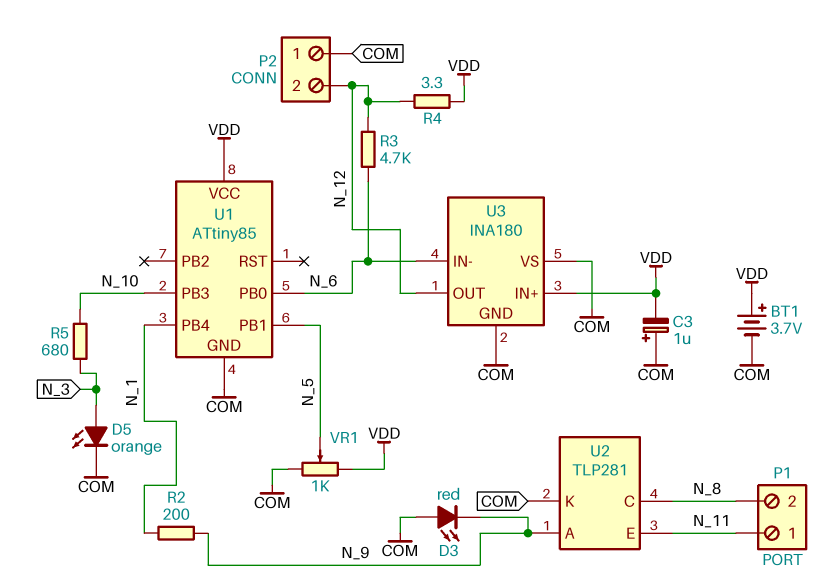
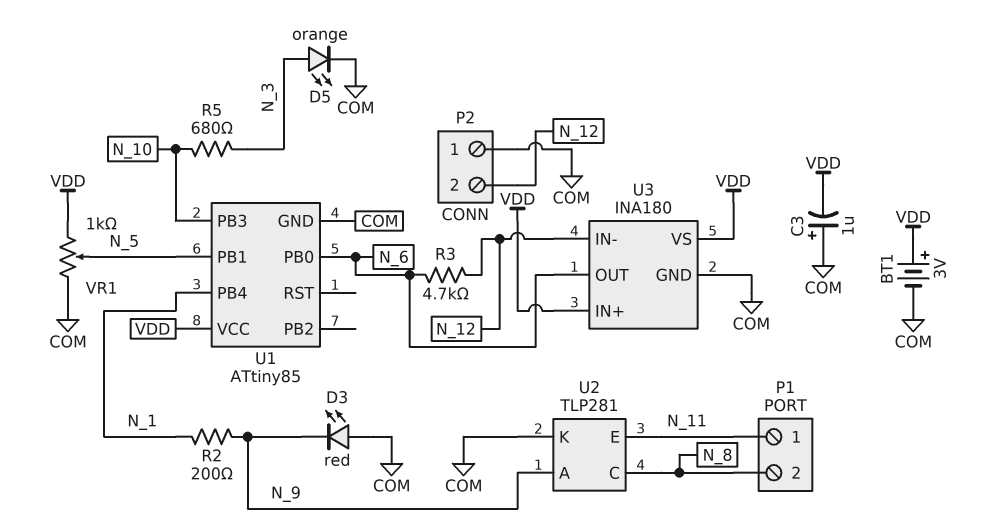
BT1: 3.7V (plus VDD, minus COM) -> 3V (plus VDD, minus COM)
R4: 3.3 (N_12, VDD) -> none
U3 pin IN-: N_6 -> N_12
U3 pin OUT: N_12 -> N_6
U3 pin VS: COM -> VDD

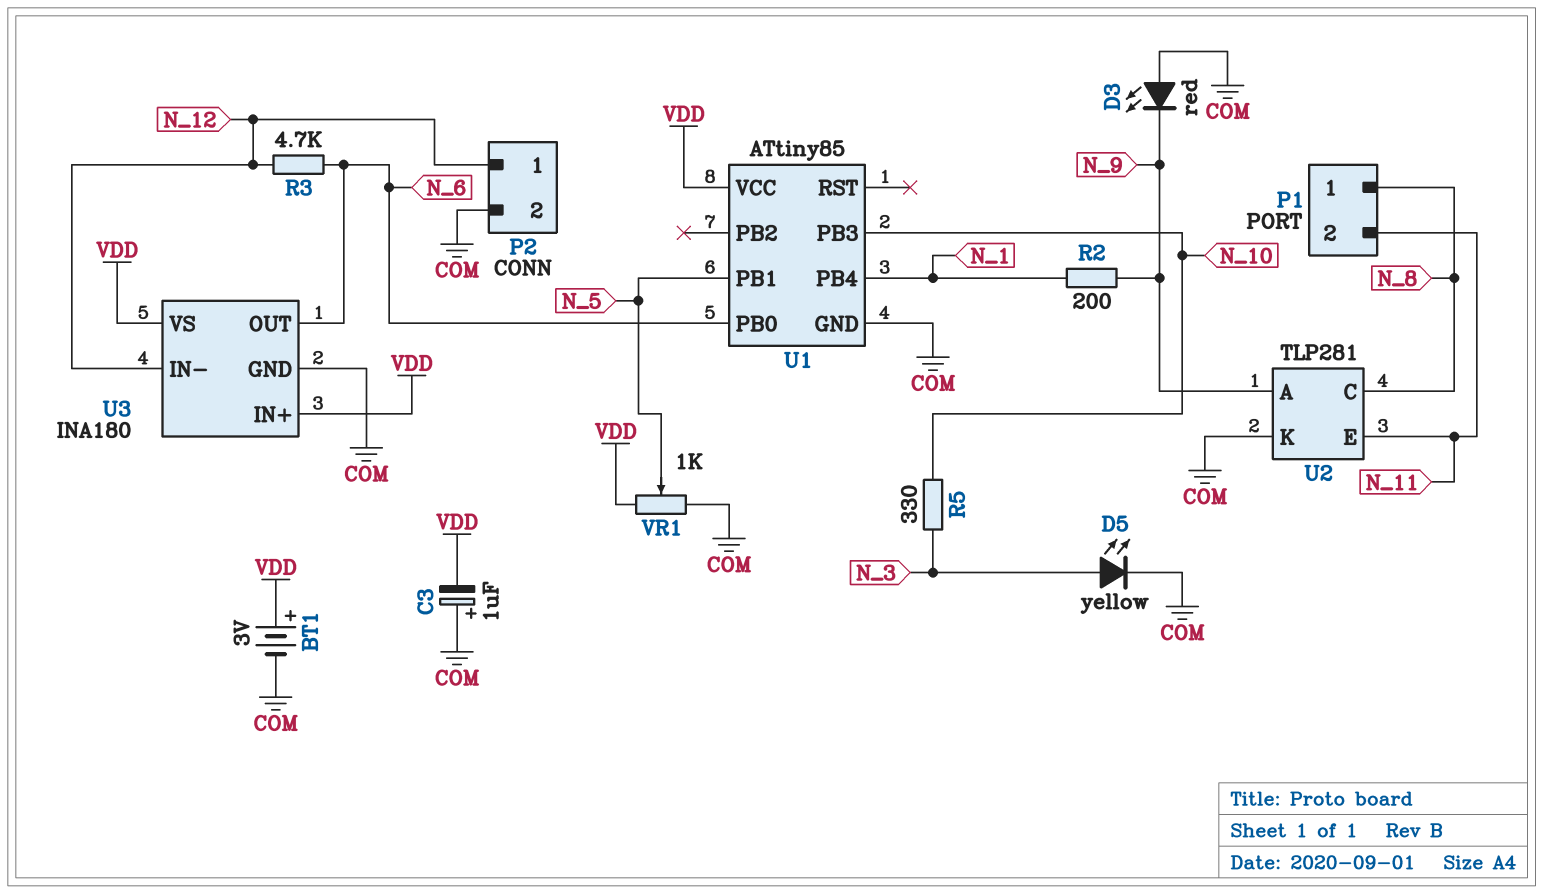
D5: LED orange (A N_3, K COM) -> LED yellow (A N_3, K COM)
P1 pin 1: N_11 -> N_8
P1 pin 2: N_8 -> N_11
P2 pin 1: COM -> N_12
P2 pin 2: N_12 -> COM
R5: 680 (N_3, N_10) -> 330 (N_3, N_10)

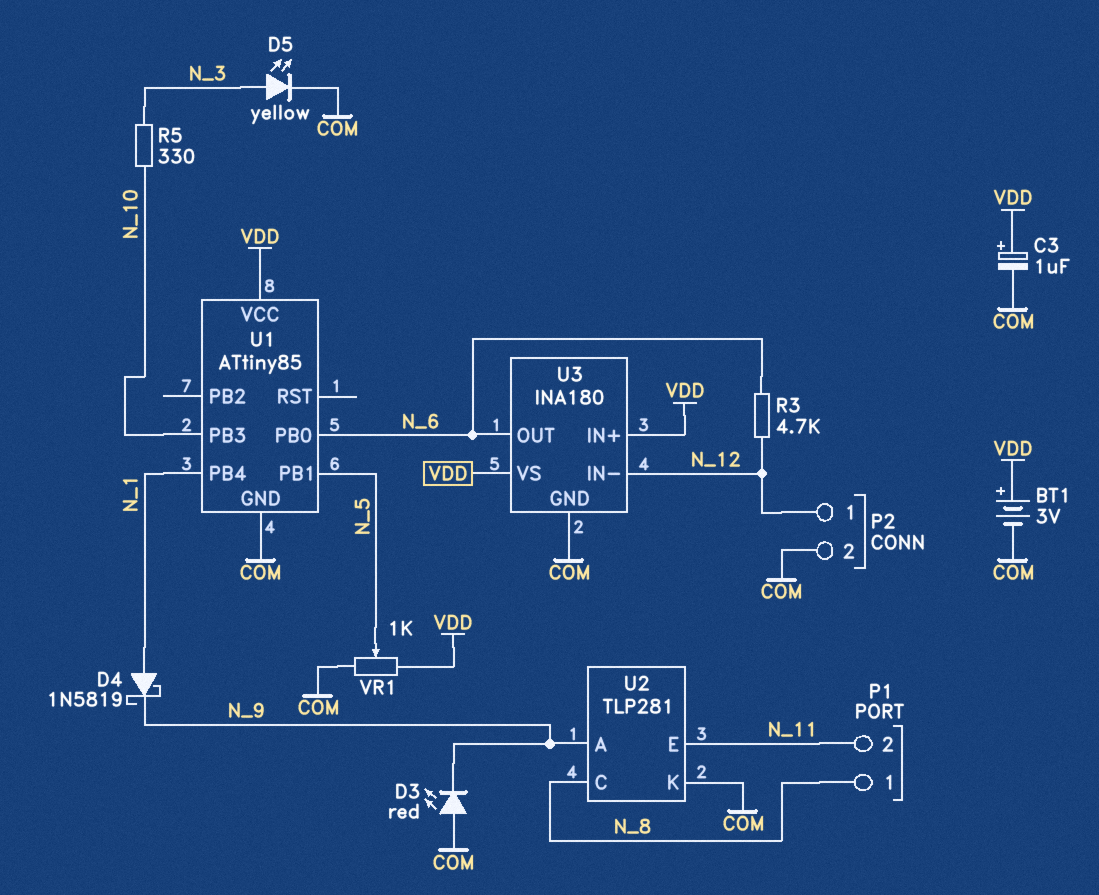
C3: 1uF (plus COM, minus VDD) -> 1uF (plus VDD, minus COM)
D4: none -> schottky 1N5819 (A N_1, K N_9)
R2: 200 (N_1, N_9) -> none

